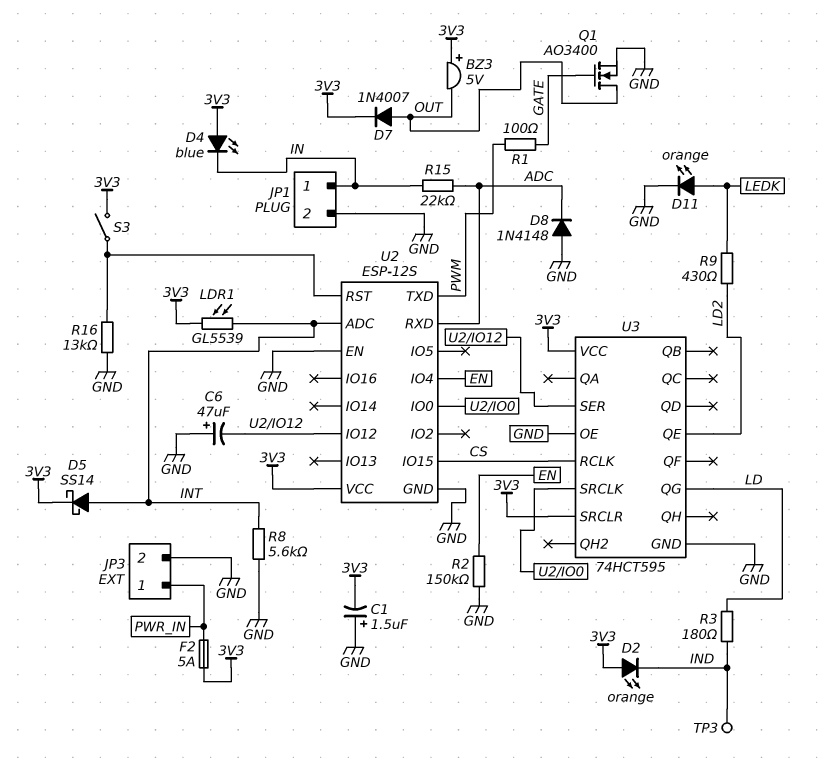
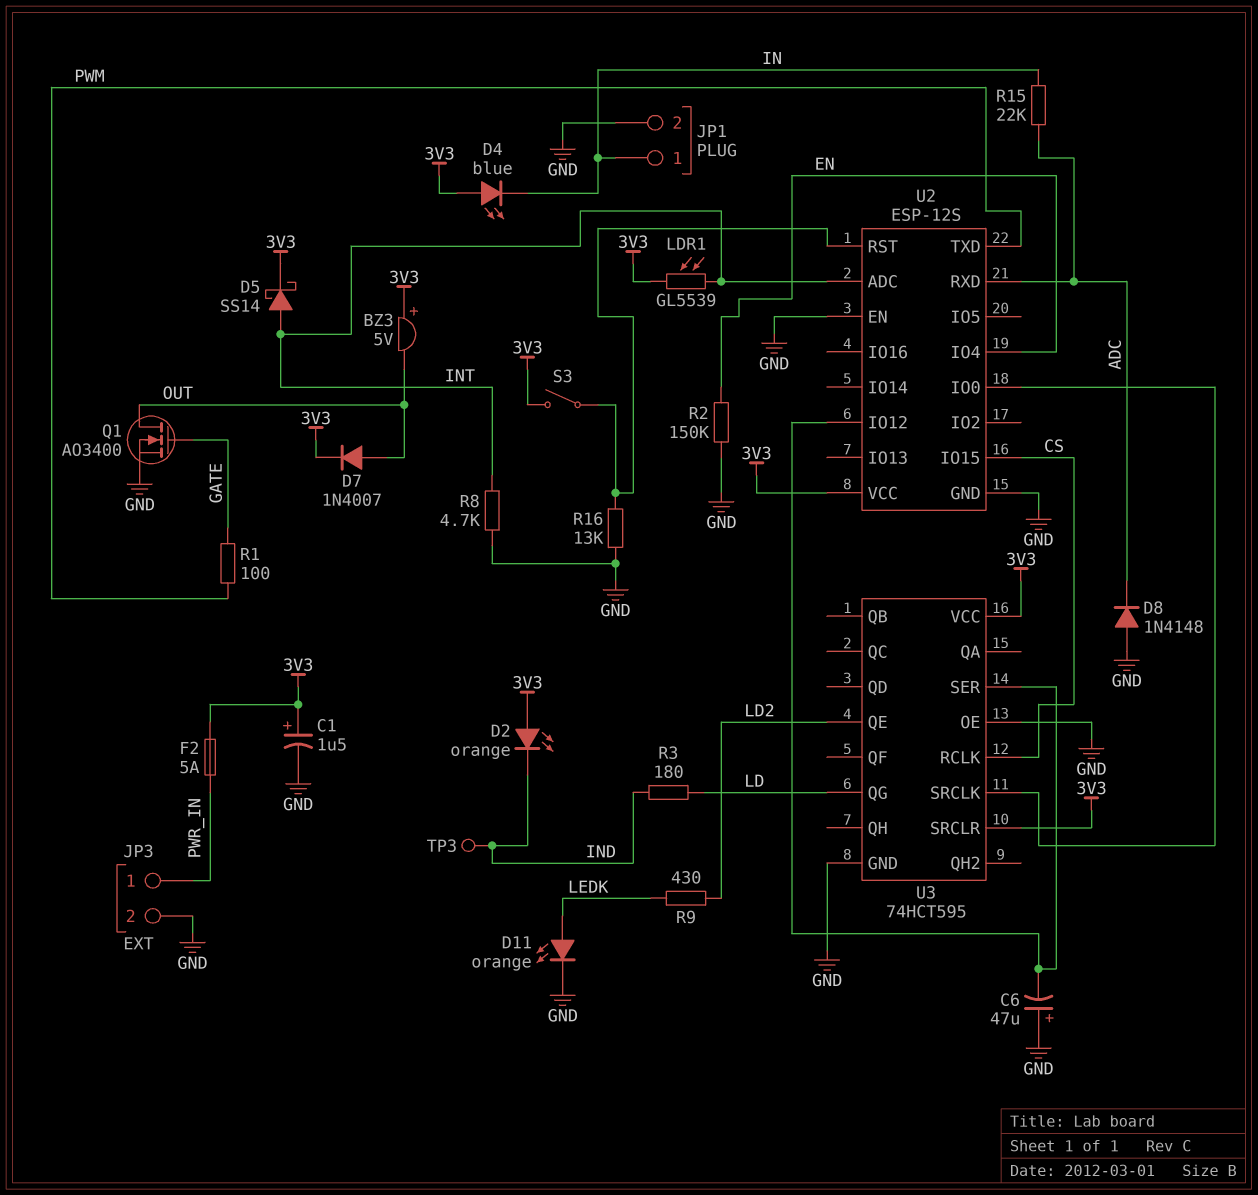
C1: 1.5uF (plus GND, minus 3V3) -> 1.5uF (plus 3V3, minus GND)
R8: 5.6k (GND, INT) -> 4.7k (GND, INT)

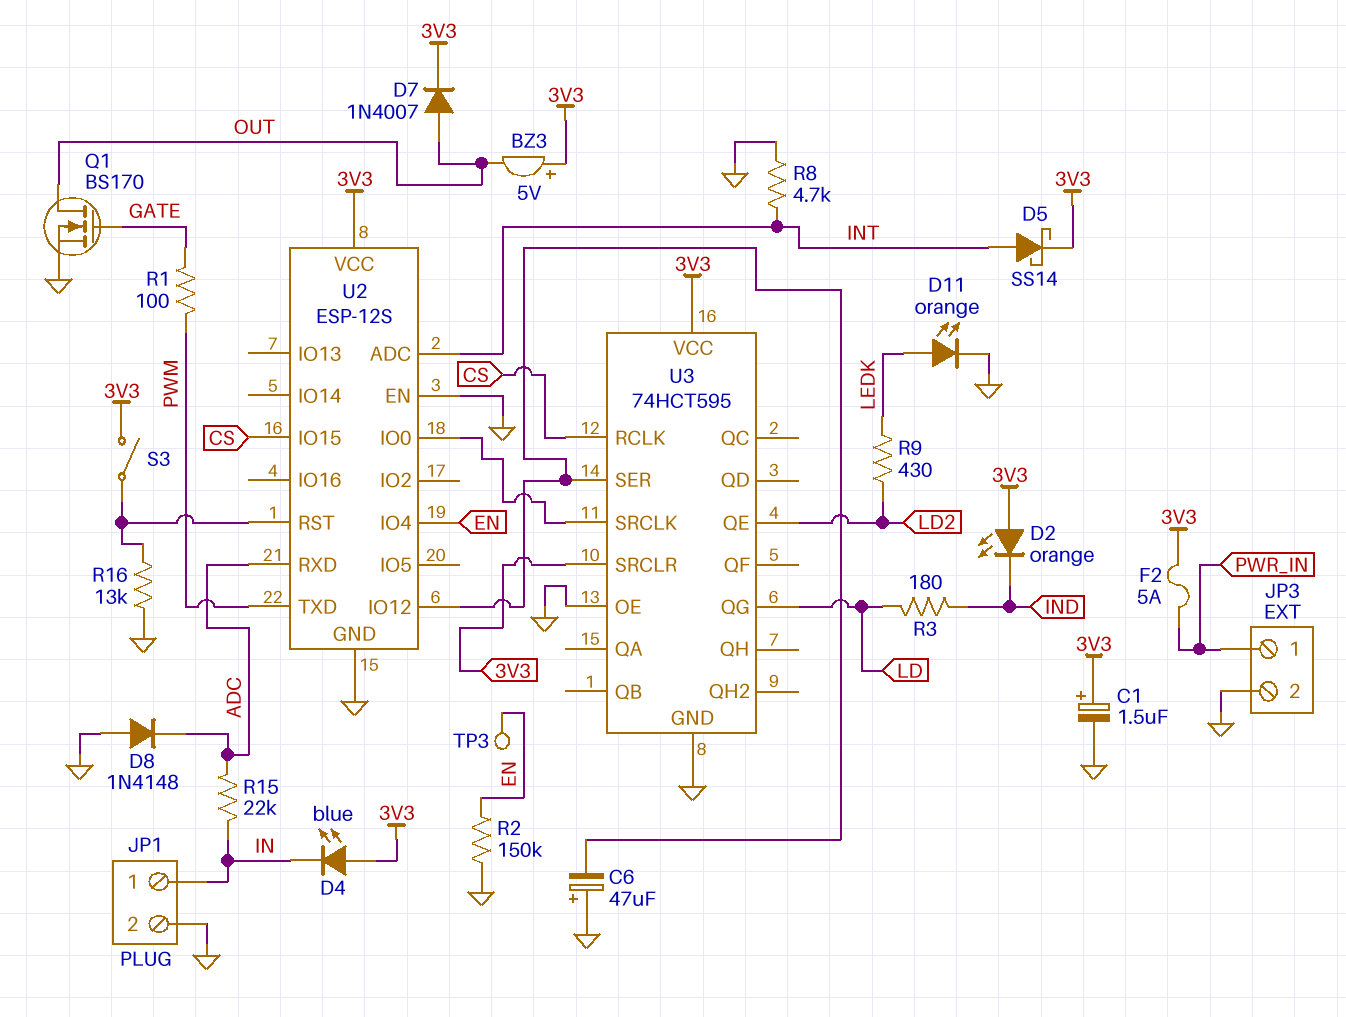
LDR1: GL5539 (3V3, INT) -> none
Q1: NMOS AO3400 (G GATE, D OUT, S GND) -> NMOS BS170 (G GATE, D OUT, S GND)
TP3: test point (IND) -> test point (EN)

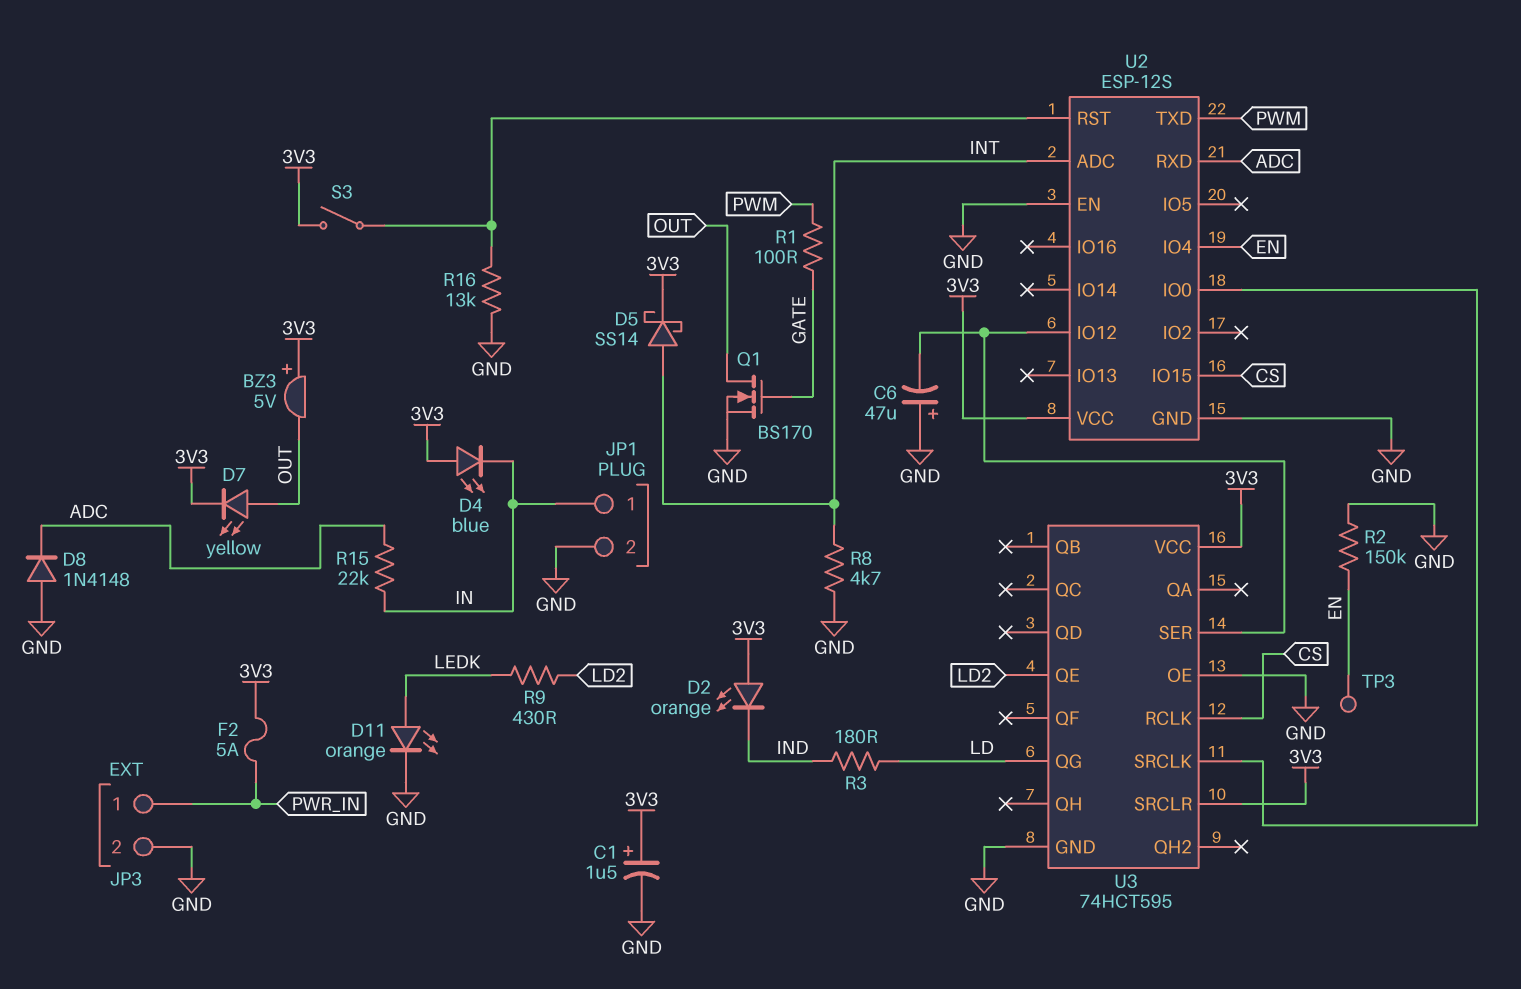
D7: diode 1N4007 (A OUT, K 3V3) -> LED yellow (A OUT, K 3V3)

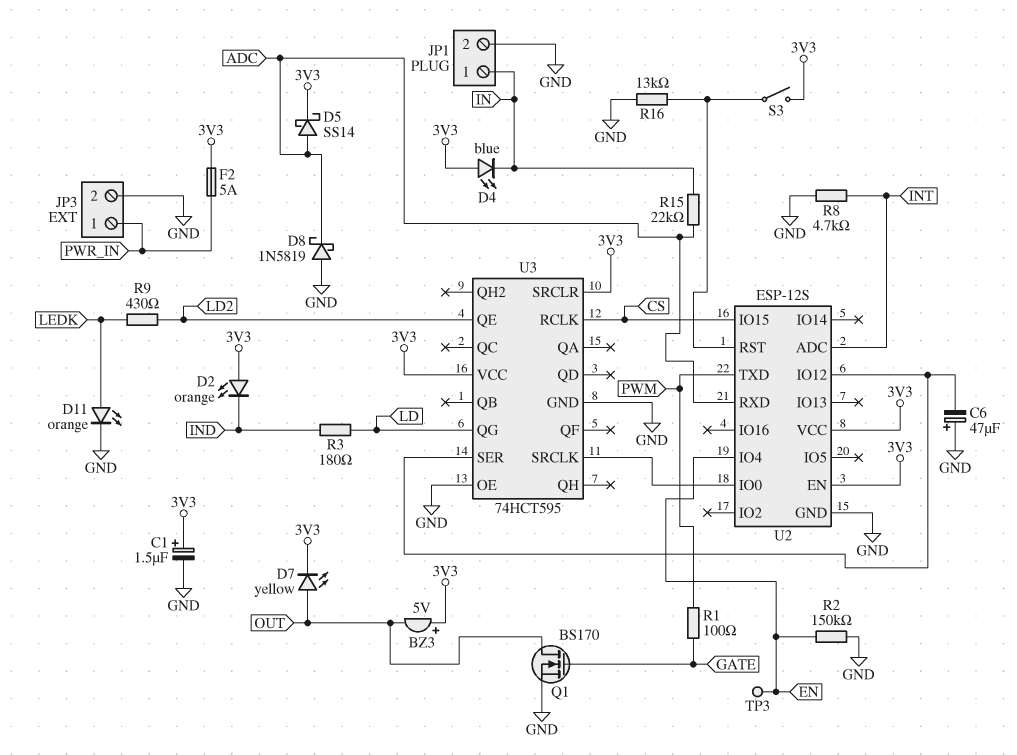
D5: schottky SS14 (A INT, K 3V3) -> schottky SS14 (A ADC, K 3V3)
D8: diode 1N4148 (A GND, K ADC) -> schottky 1N5819 (A GND, K ADC)
U2 pin EN: GND -> 3V3

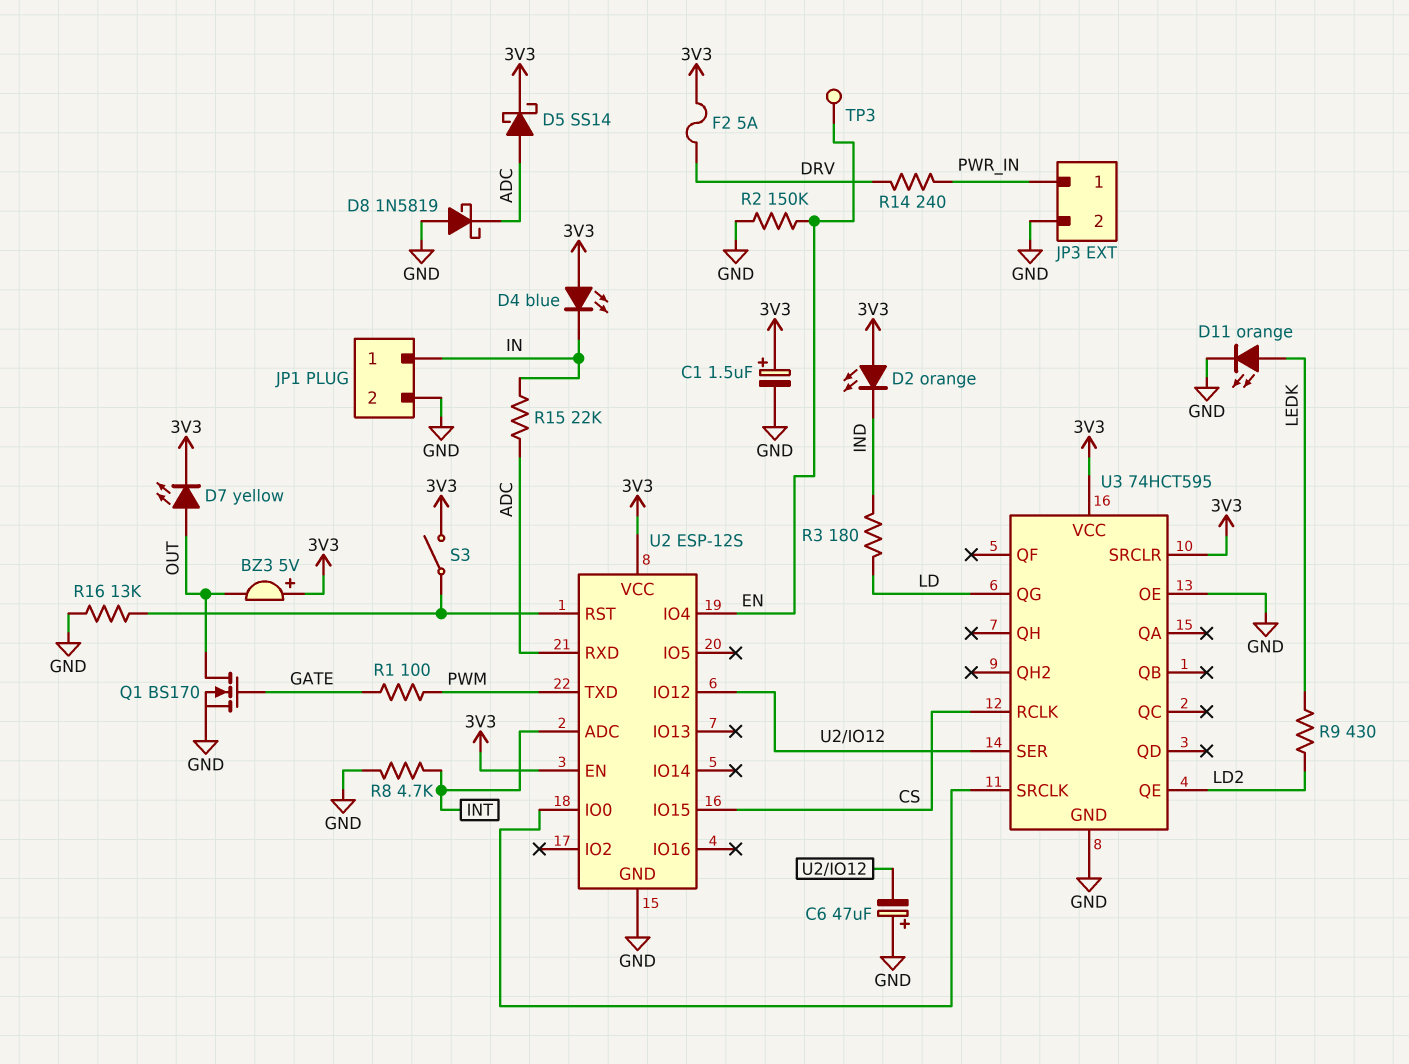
F2: 5A (3V3, PWR_IN) -> 5A (3V3, DRV)
R14: none -> 240 (DRV, PWR_IN)

